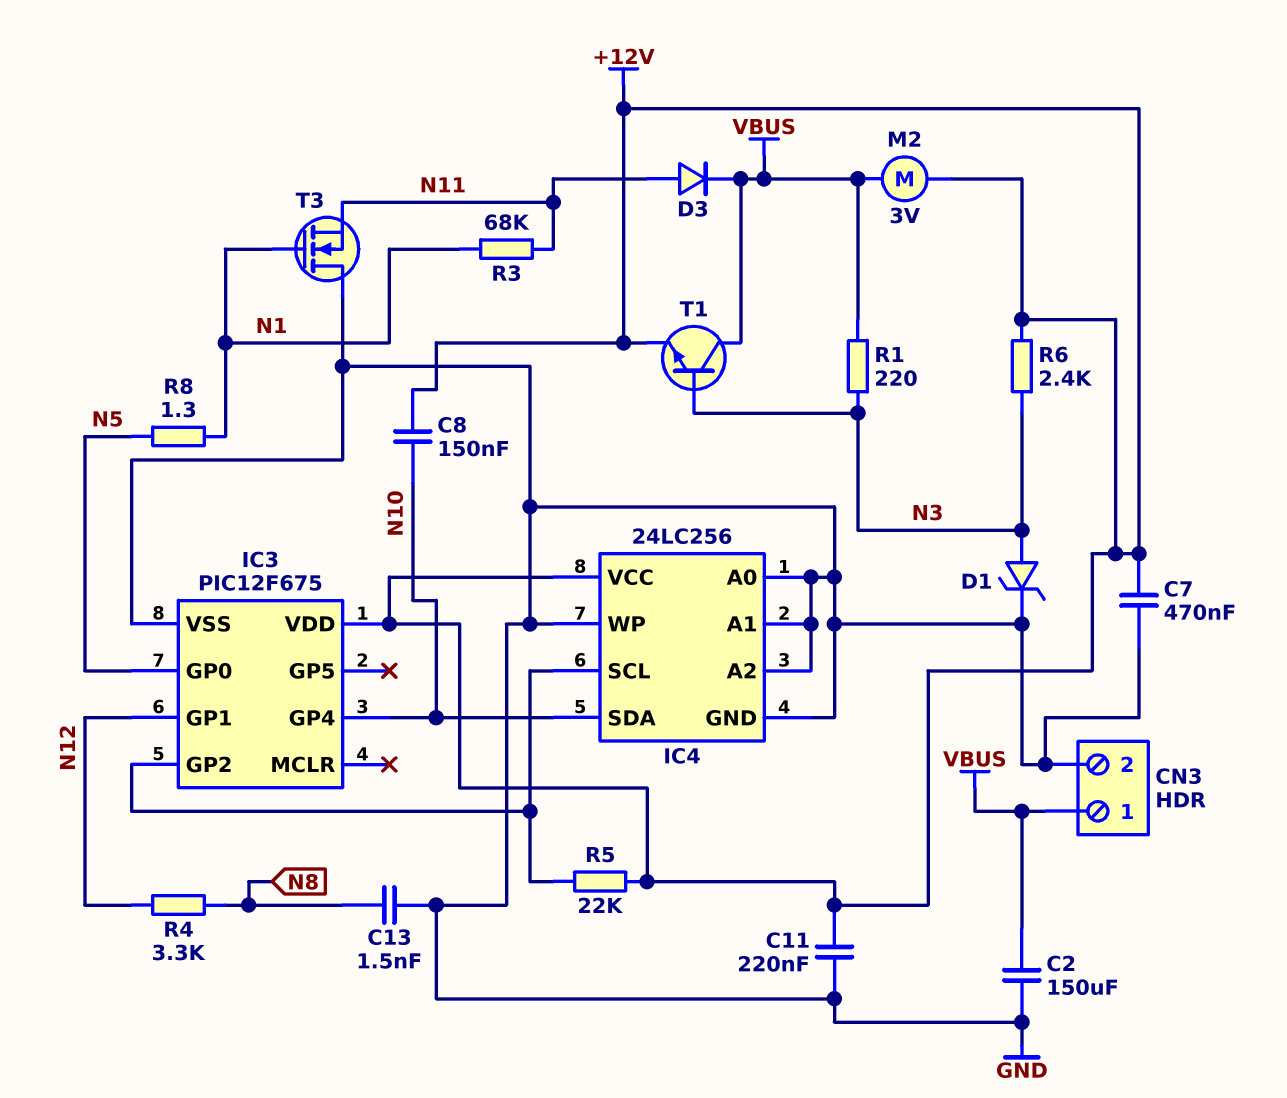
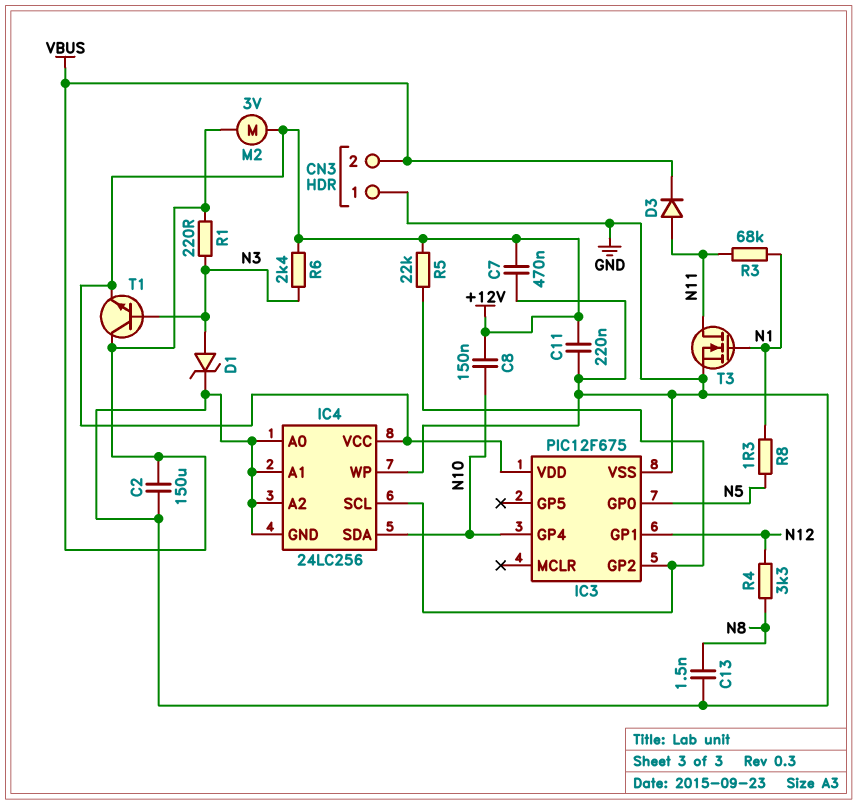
CN3 pin 1: VBUS -> GND
CN3 pin 2: GND -> VBUS
T3: NMOS (G N1, D GND, S N11) -> NMOS (G N1, D N11, S GND)

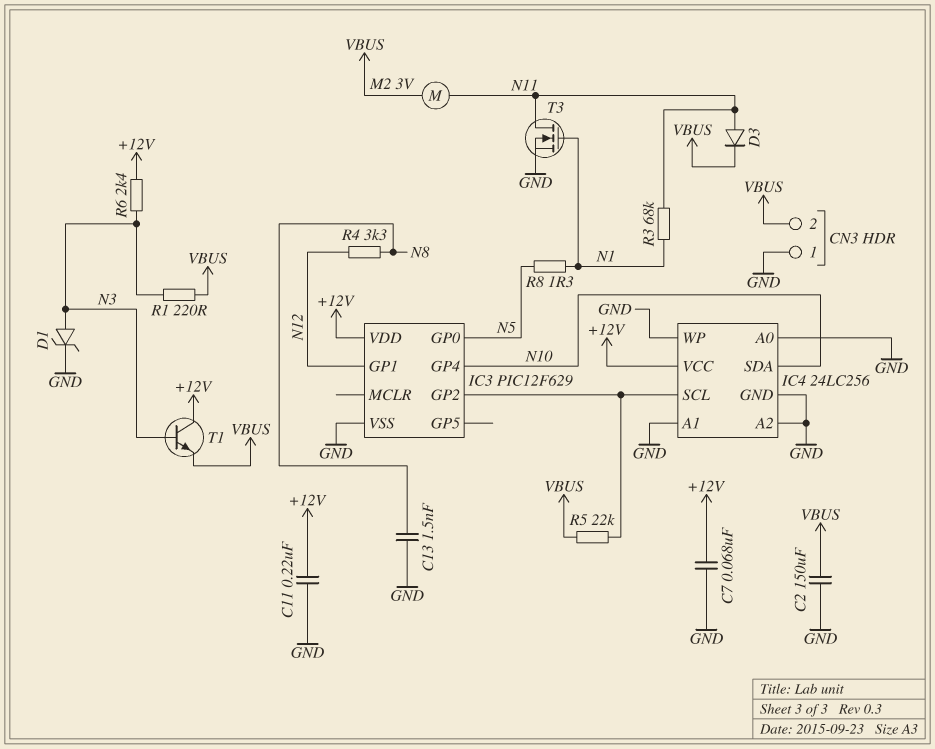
C7: 470nF (+12V, GND) -> 68nF (+12V, GND)
C8: 150nF (+12V, N10) -> none
IC3: PIC12F675 -> PIC12F629
M2: motor 3V (+12V, VBUS) -> motor 3V (N11, VBUS)
R5: 22k (+12V, IC3/GP2) -> 22k (IC3/GP2, VBUS)
T1: NPN (B N3, C VBUS, E +12V) -> NPN (B N3, C +12V, E VBUS)

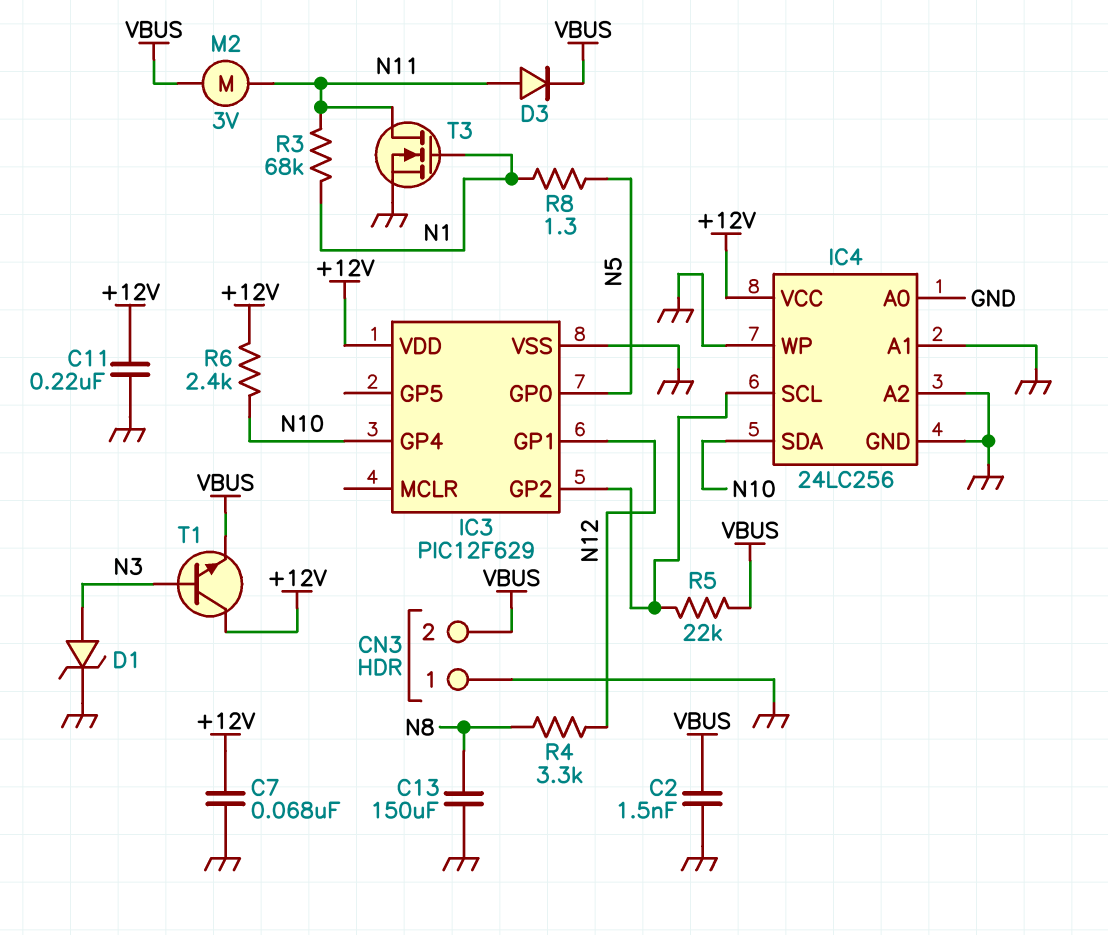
C2: 150uF (GND, VBUS) -> 1.5nF (GND, VBUS)
C13: 1.5nF (GND, N8) -> 150uF (GND, N8)
R1: 220 (N3, VBUS) -> none
R6: 2.4k (+12V, N3) -> 2.4k (+12V, N10)

